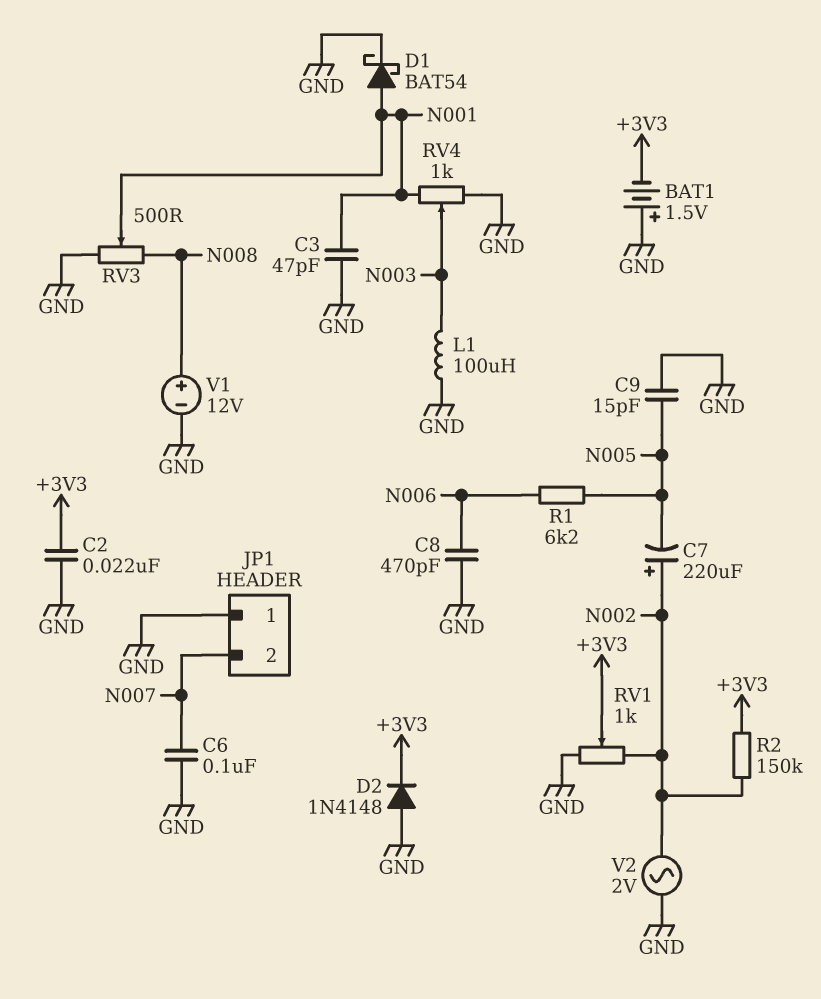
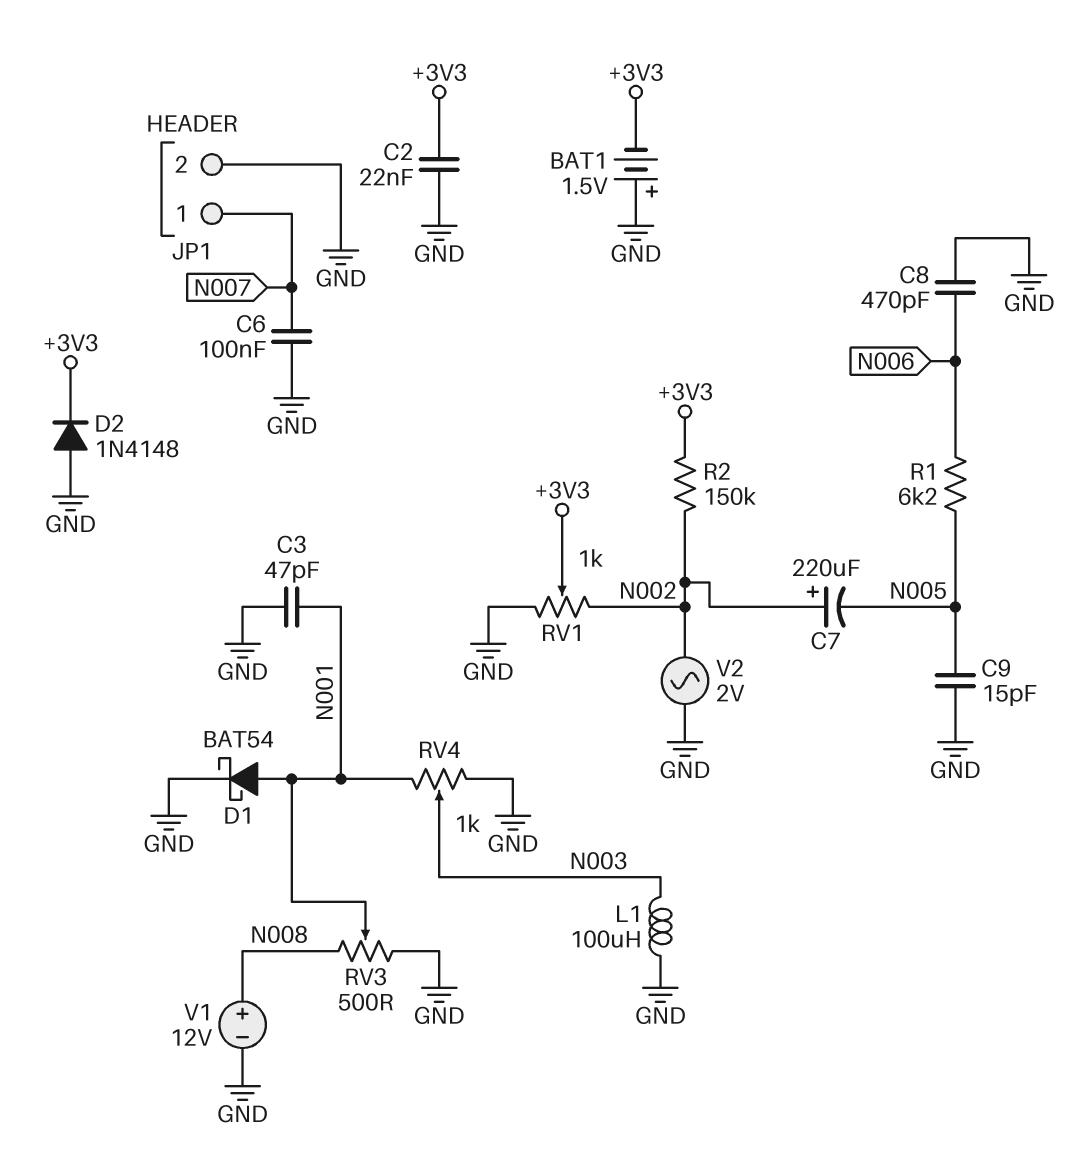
JP1 pin 1: GND -> N007
JP1 pin 2: N007 -> GND

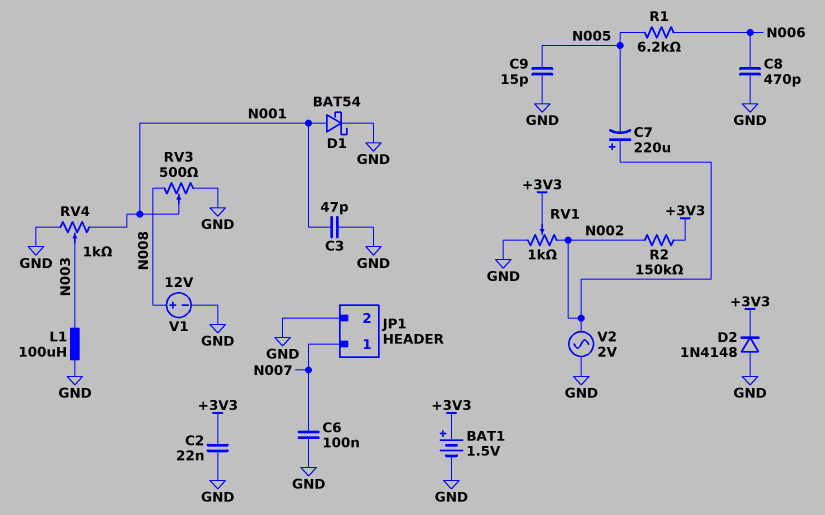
BAT1: 1.5V (plus GND, minus +3V3) -> 1.5V (plus +3V3, minus GND)

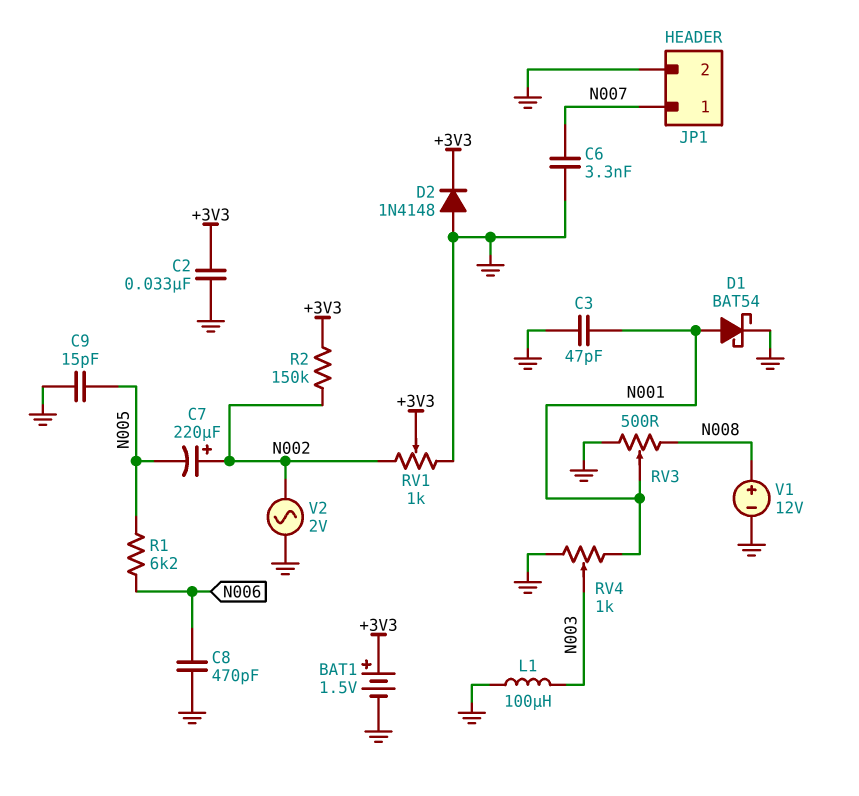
C2: 22nF (+3V3, GND) -> 33nF (+3V3, GND)
C6: 100nF (GND, N007) -> 3.3nF (GND, N007)

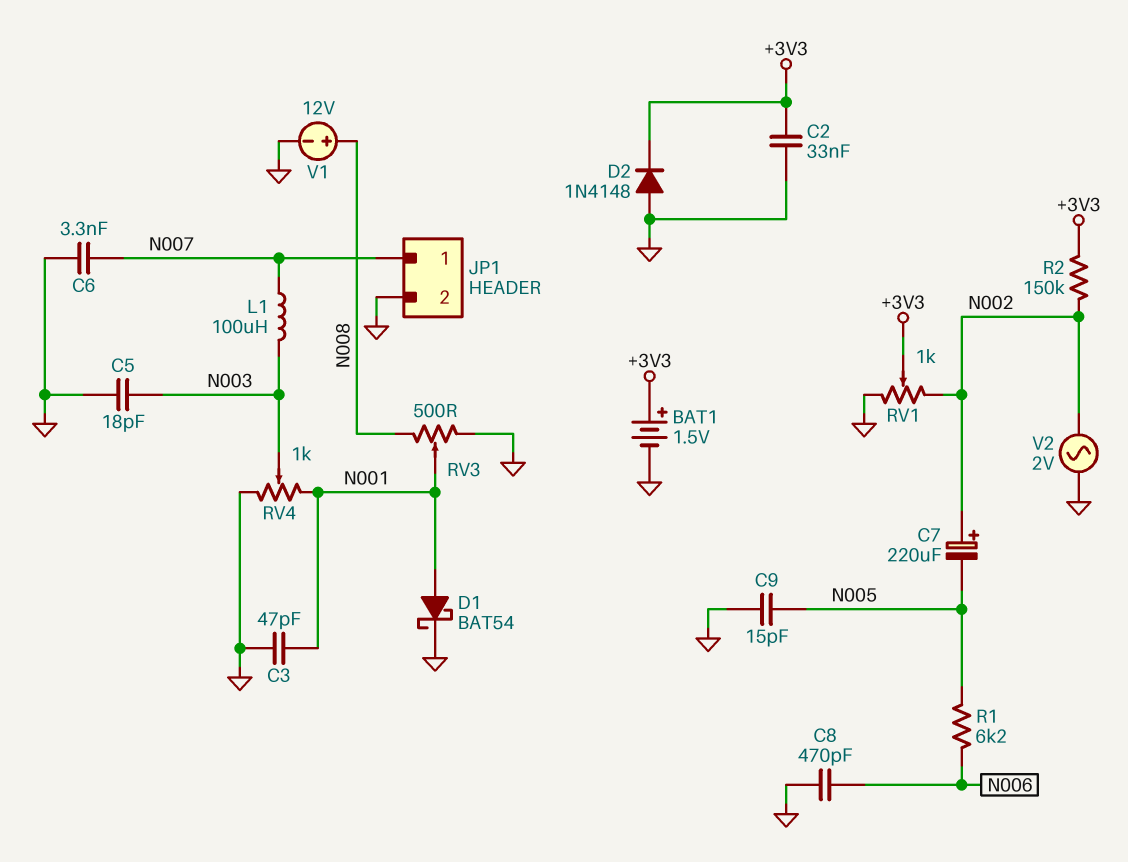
C5: none -> 18pF (GND, N003)
L1: 100uH (GND, N003) -> 100uH (N003, N007)

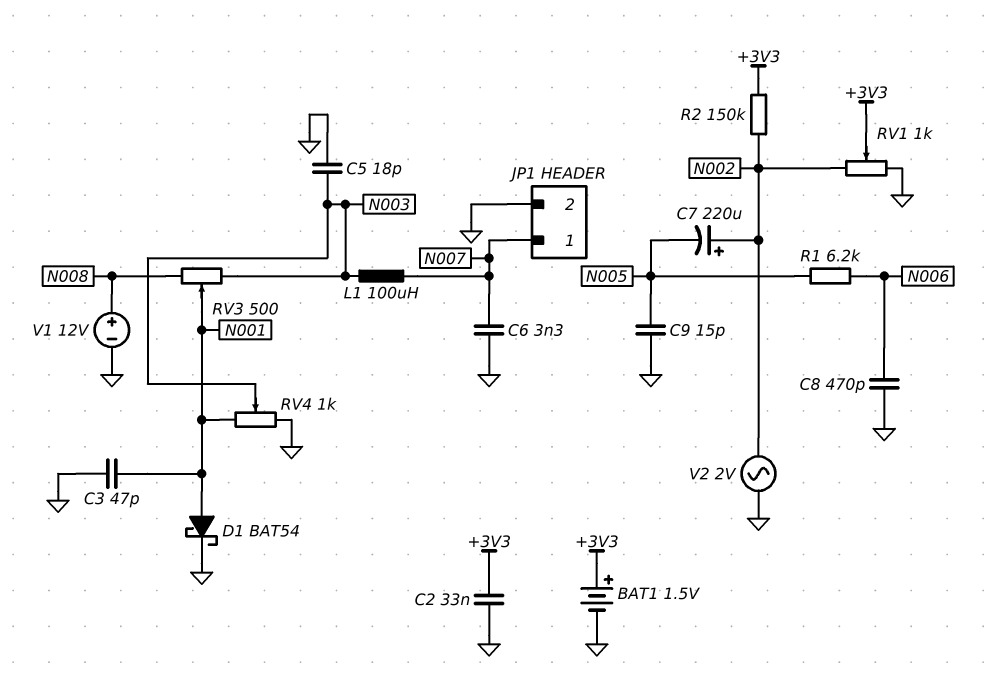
D2: diode 1N4148 (A GND, K +3V3) -> none
RV3: 500 (GND, N008, wiper N001) -> 500 (N003, N008, wiper N001)

